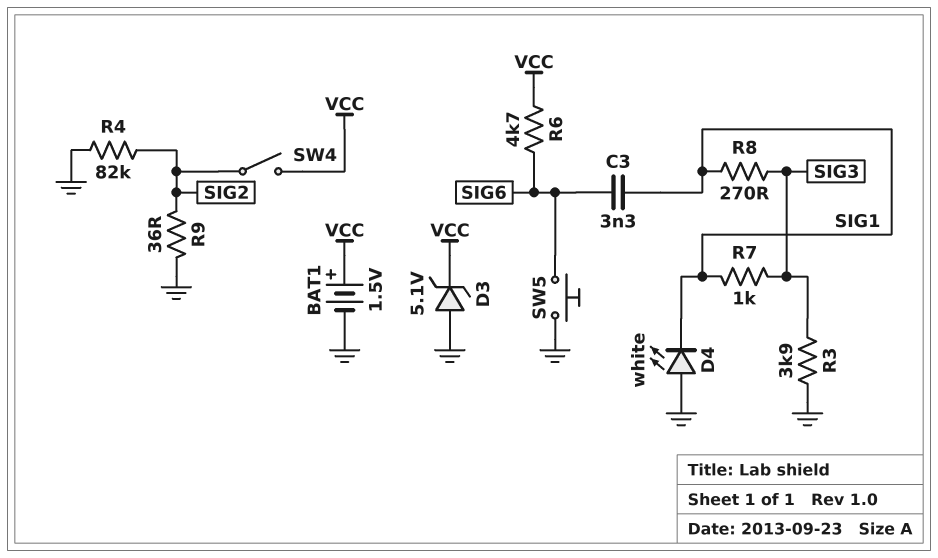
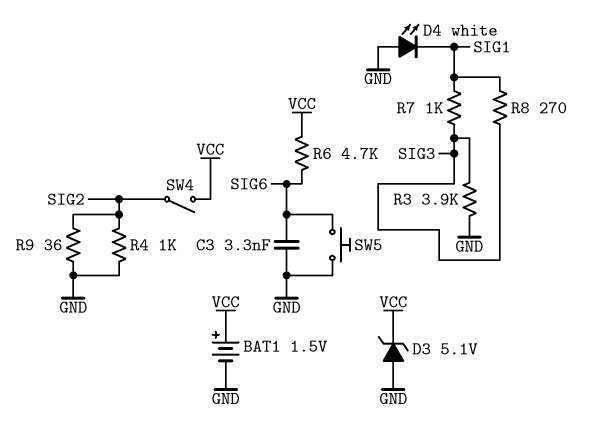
C3: 3.3nF (SIG1, SIG6) -> 3.3nF (GND, SIG6)
R4: 82k (GND, SIG2) -> 1k (GND, SIG2)

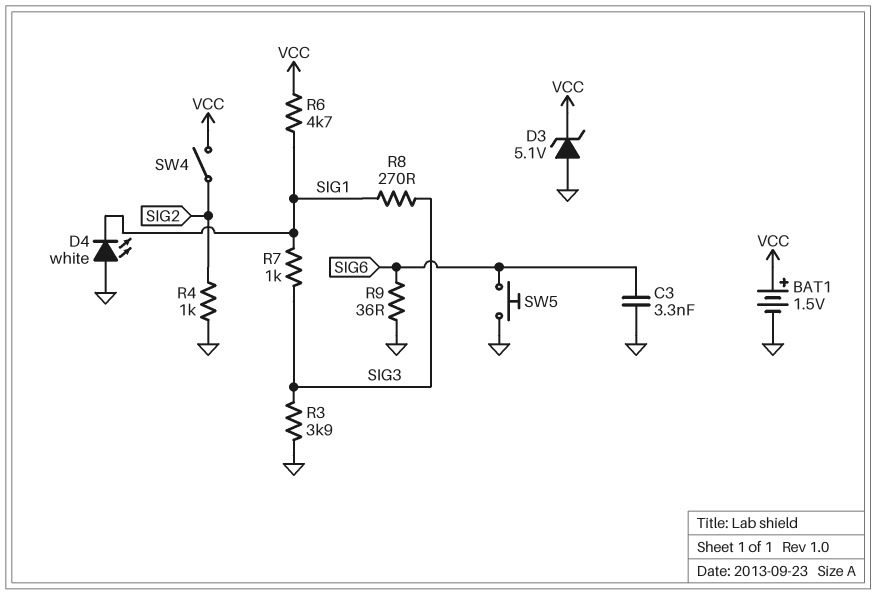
R6: 4.7k (SIG6, VCC) -> 4.7k (SIG1, VCC)
R9: 36 (GND, SIG2) -> 36 (GND, SIG6)

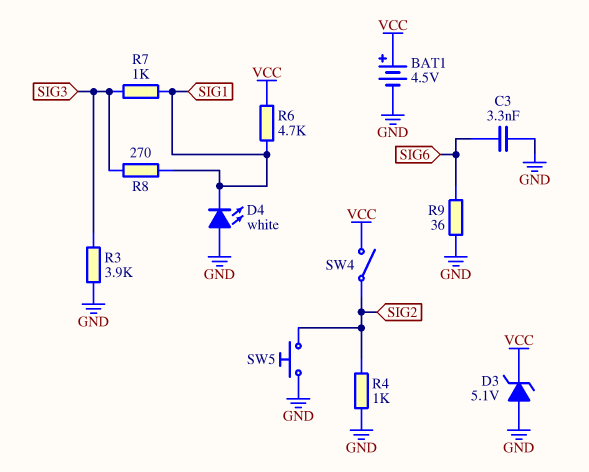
BAT1: 1.5V (plus VCC, minus GND) -> 4.5V (plus VCC, minus GND)
SW5: button (GND, SIG6) -> button (GND, SIG2)

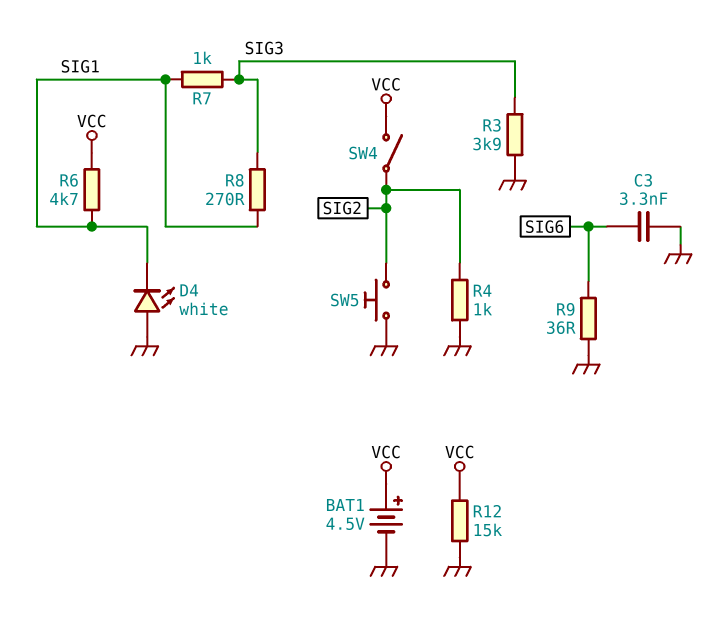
D3: zener 5.1V (A GND, K VCC) -> none
R12: none -> 15k (GND, VCC)

